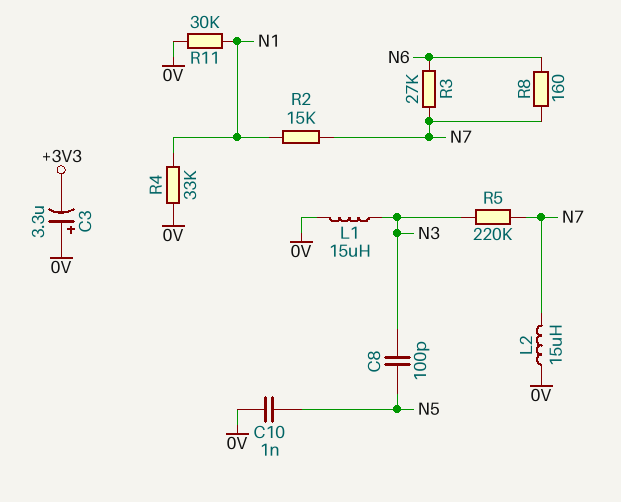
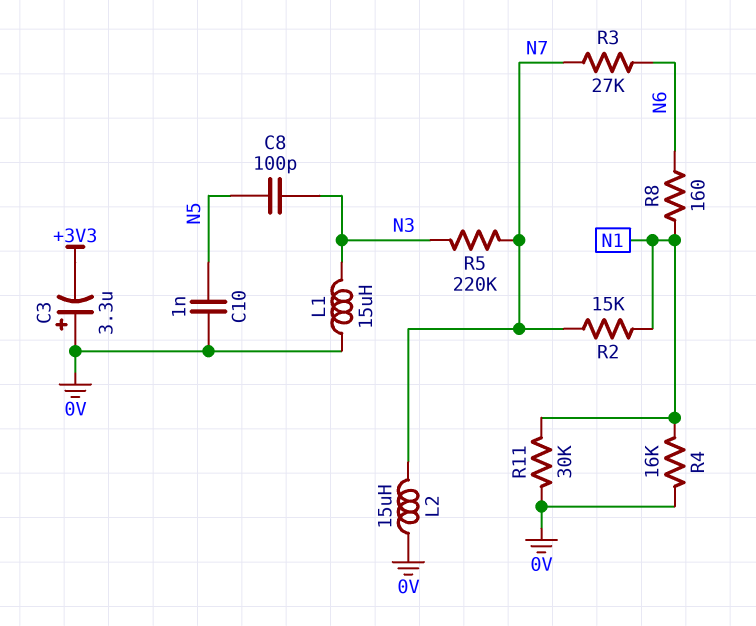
R4: 33k (0V, N1) -> 16k (0V, N1)
R8: 160 (N6, N7) -> 160 (N1, N6)

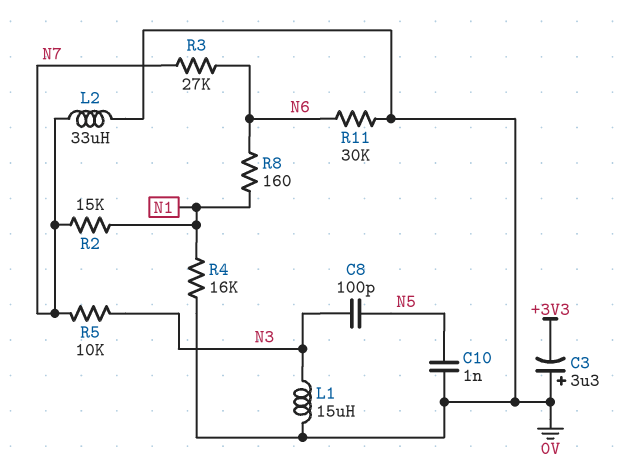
L2: 15uH (0V, N7) -> 33uH (0V, N7)
R5: 220k (N3, N7) -> 10k (N3, N7)
R11: 30k (0V, N1) -> 30k (0V, N6)

